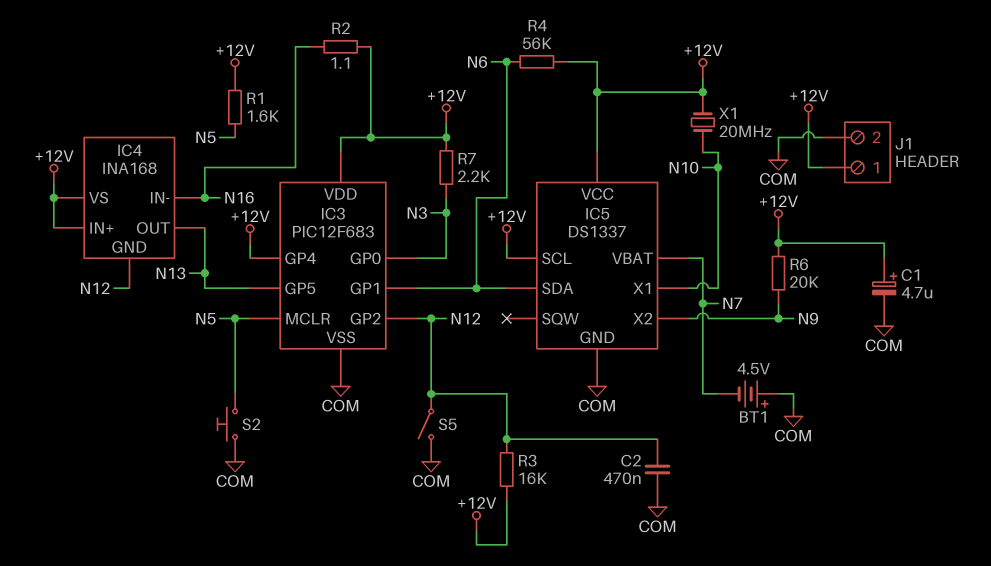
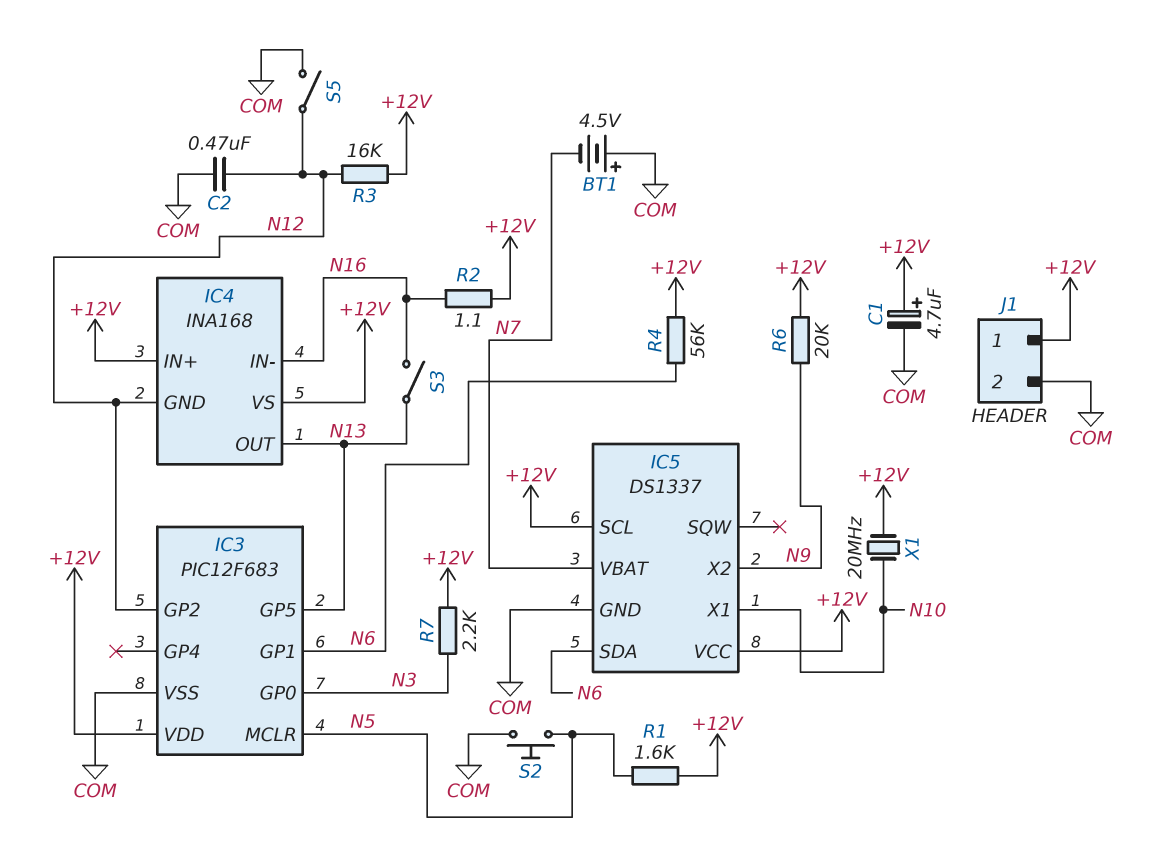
IC3 pin GP4: +12V -> none
S3: none -> switch (N13, N16)

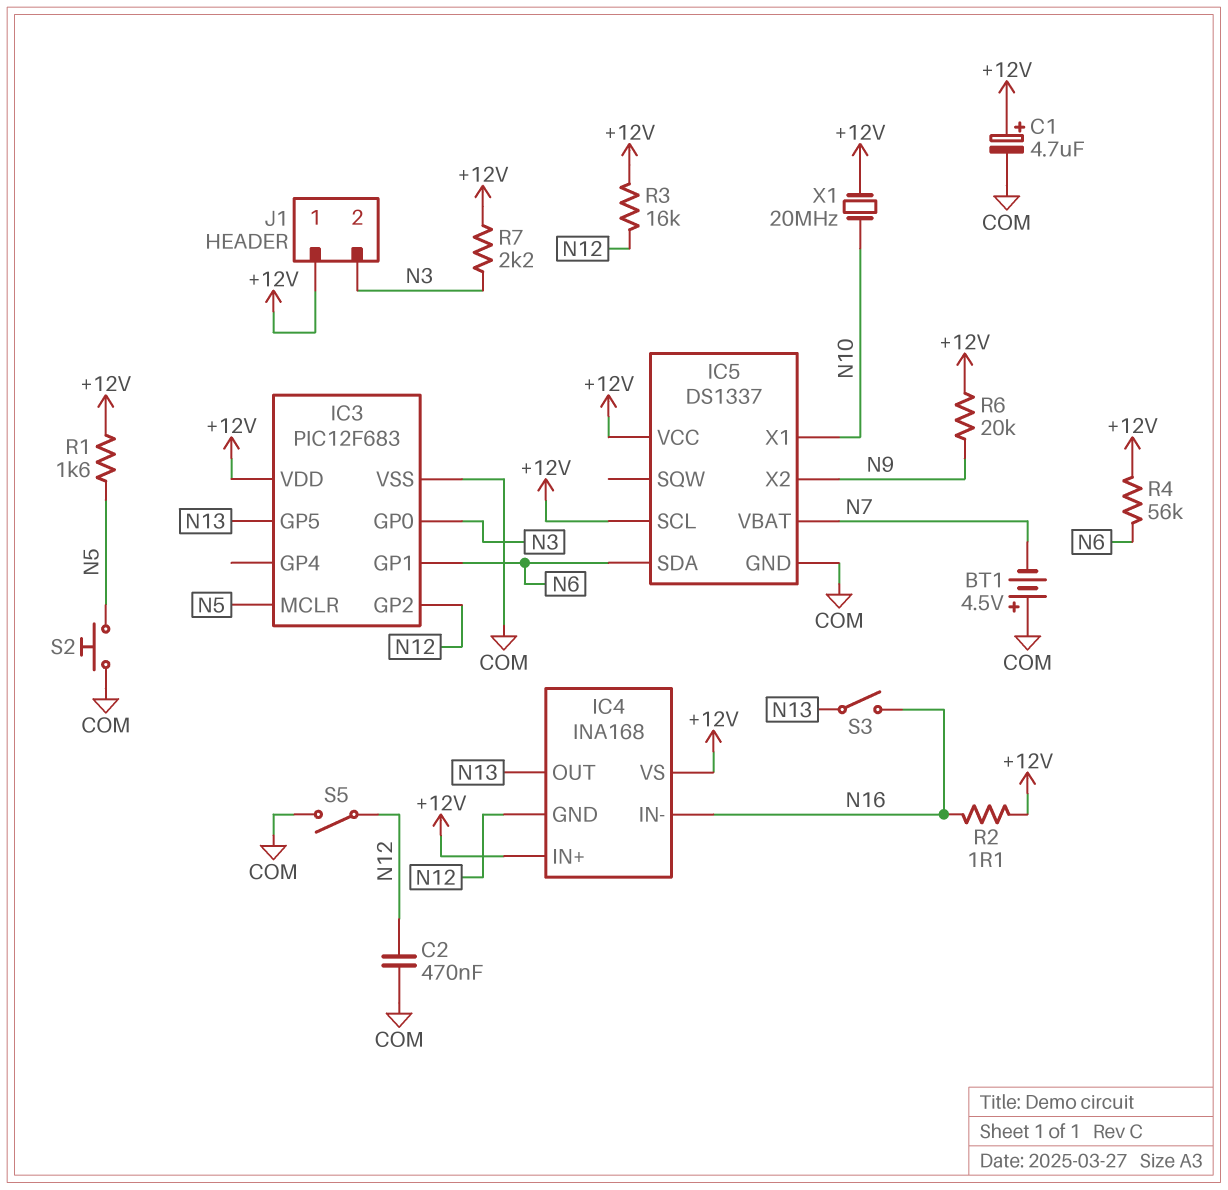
J1 pin 2: COM -> N3

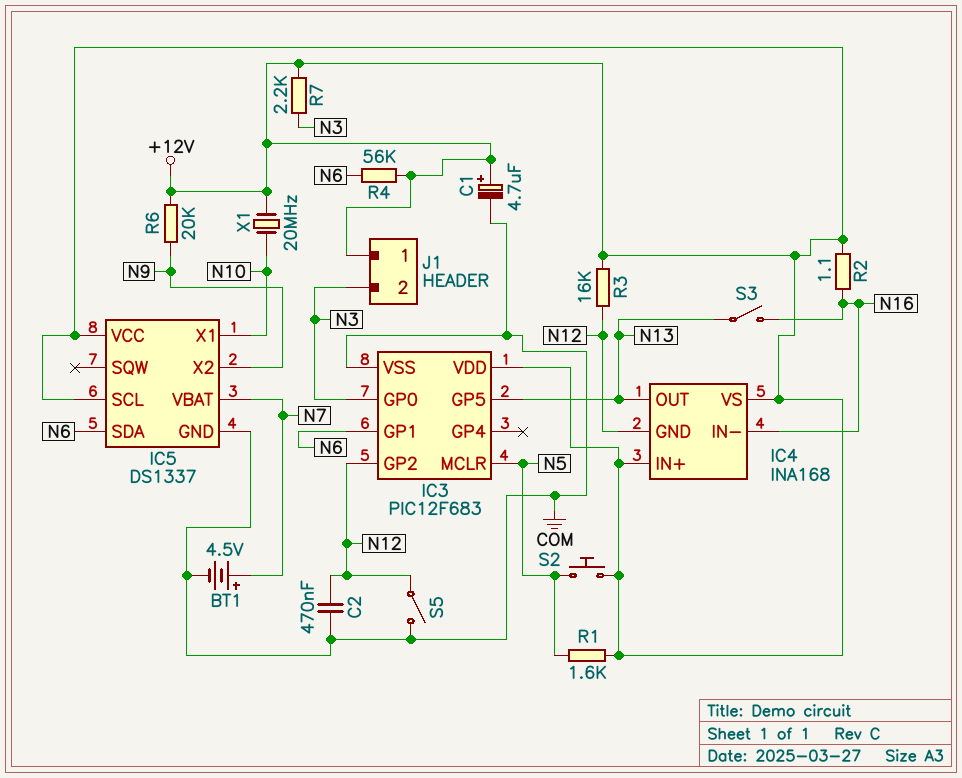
BT1: 4.5V (plus COM, minus N7) -> 4.5V (plus N7, minus COM)
S2: button (COM, N5) -> button (+12V, N5)

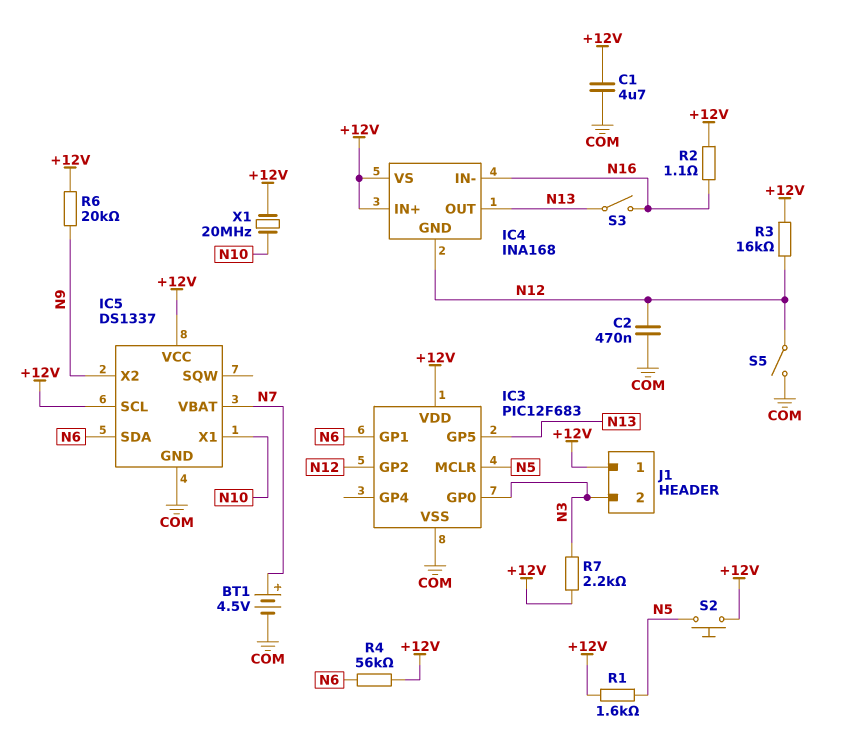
C1: 4.7uF (plus +12V, minus COM) -> 4.7uF (+12V, COM)

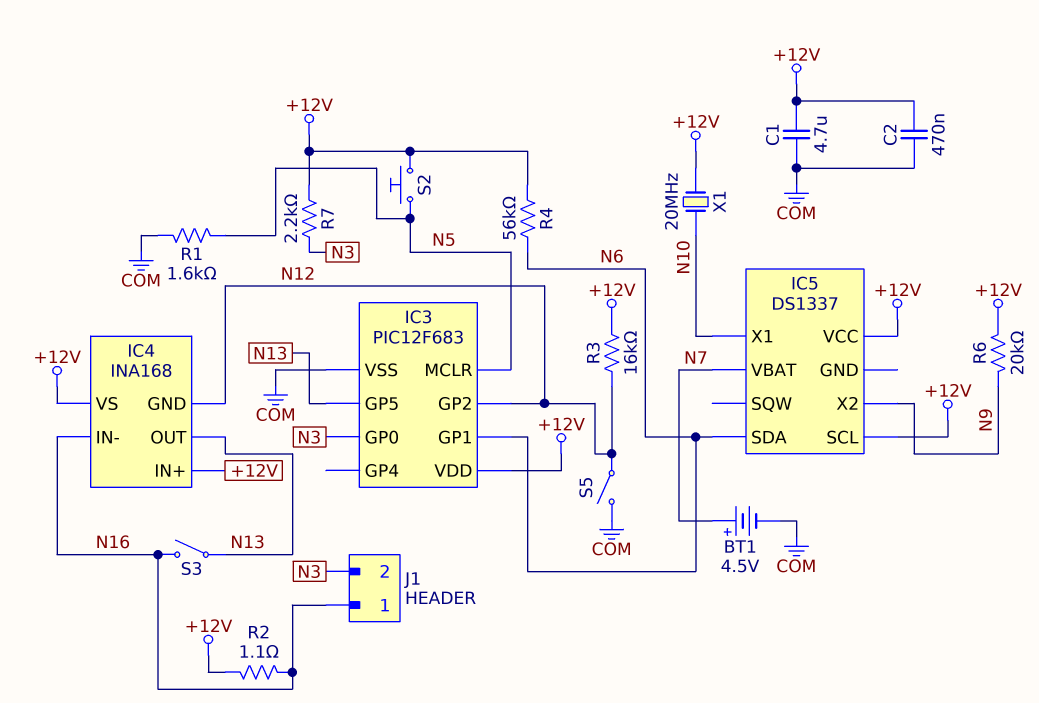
C2: 470nF (COM, N12) -> 470nF (+12V, COM)
IC5 pin GND: COM -> none
J1 pin 1: +12V -> N16
R1: 1.6k (+12V, N5) -> 1.6k (COM, N5)

